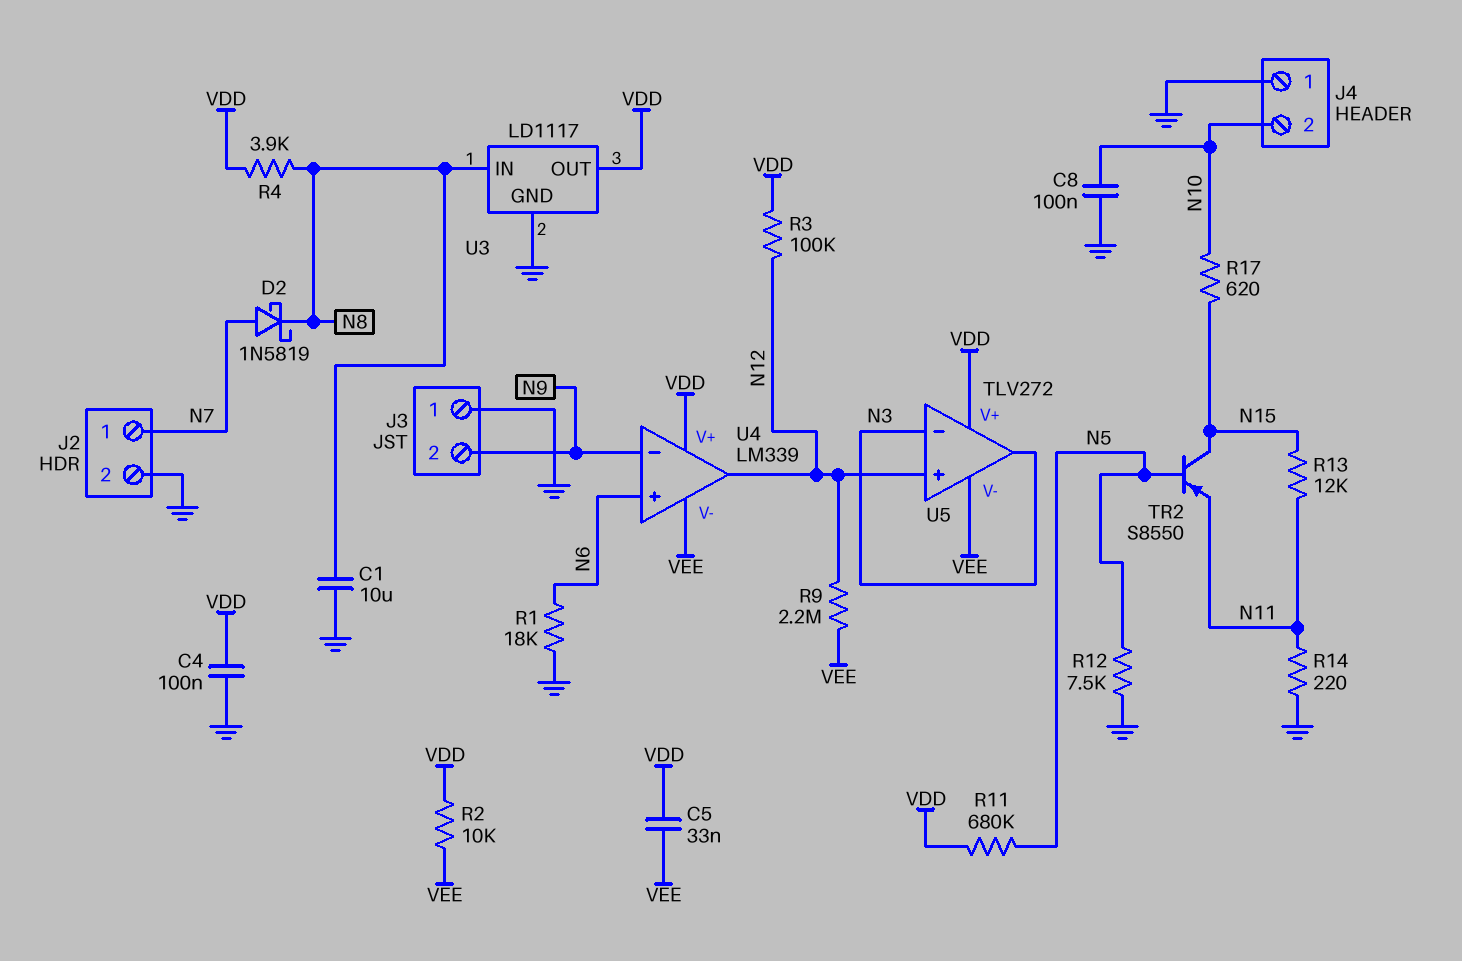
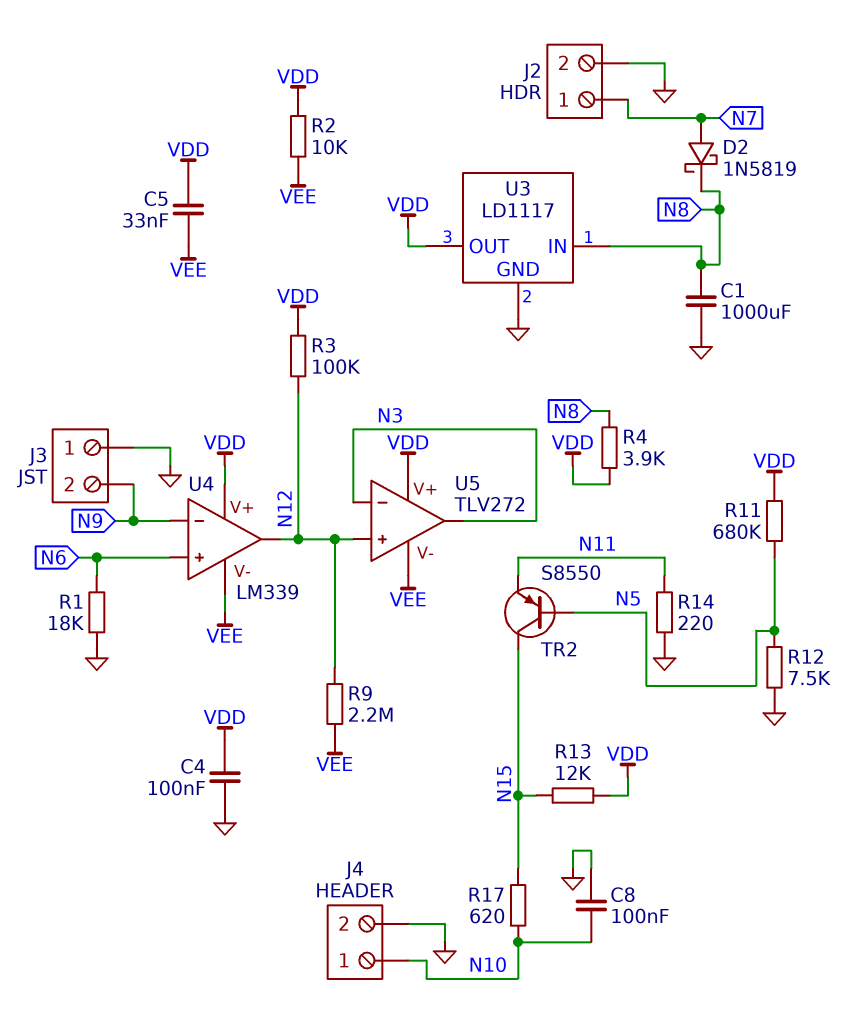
C1: 10uF (GND, N8) -> 1000uF (GND, N8)
J4 pin 1: GND -> N10
J4 pin 2: N10 -> GND
R13: 12k (N11, N15) -> 12k (N15, VDD)

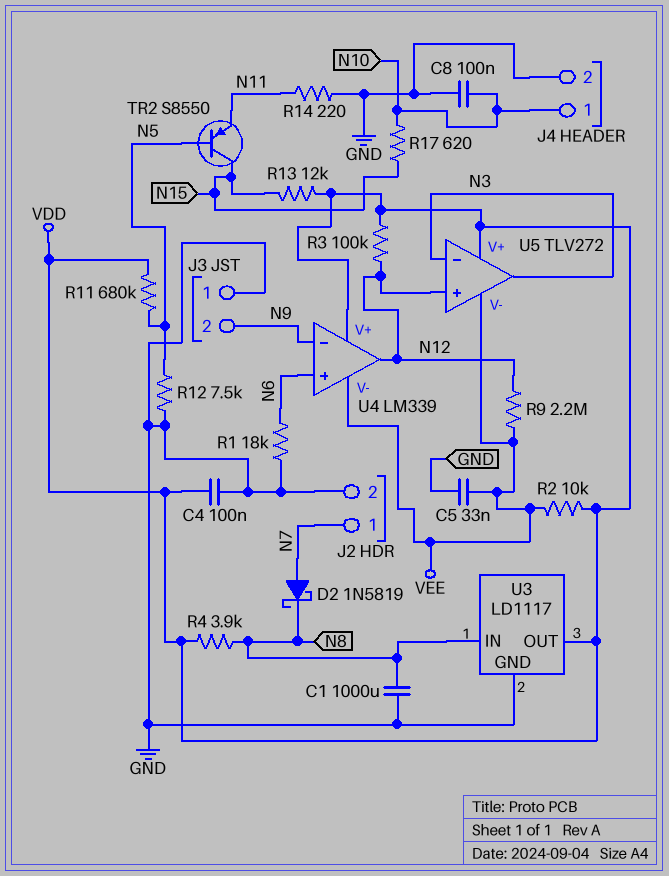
C5: 33nF (VDD, VEE) -> 33nF (GND, VEE)

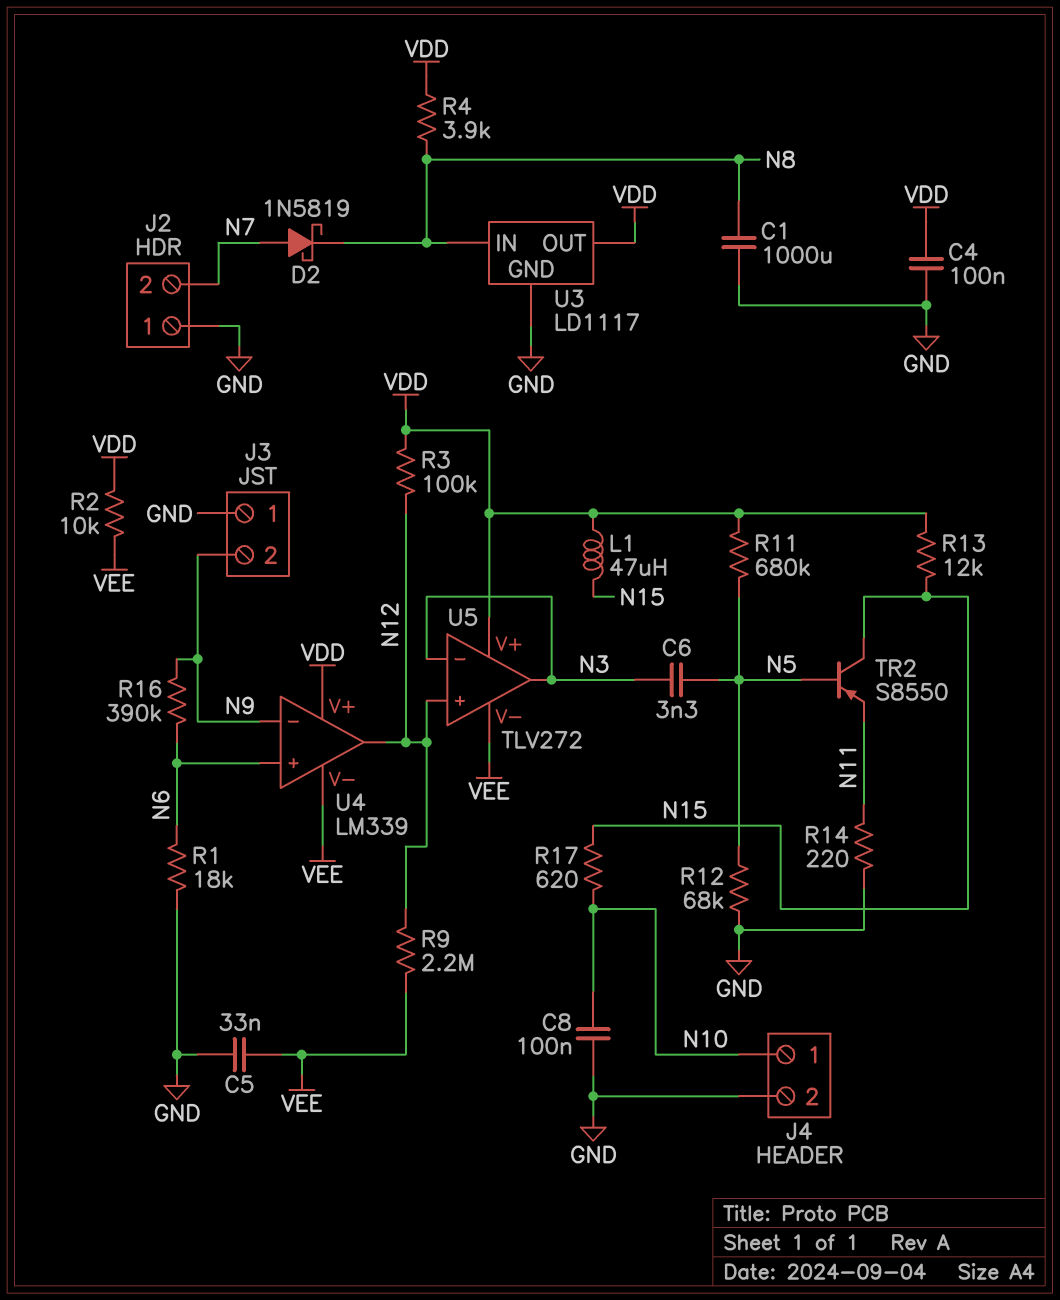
C6: none -> 3.3nF (N3, N5)
J2 pin 1: N7 -> GND
J2 pin 2: GND -> N7
L1: none -> 47uH (N15, VDD)
R12: 7.5k (GND, N5) -> 68k (GND, N5)
R16: none -> 390k (N6, N9)

